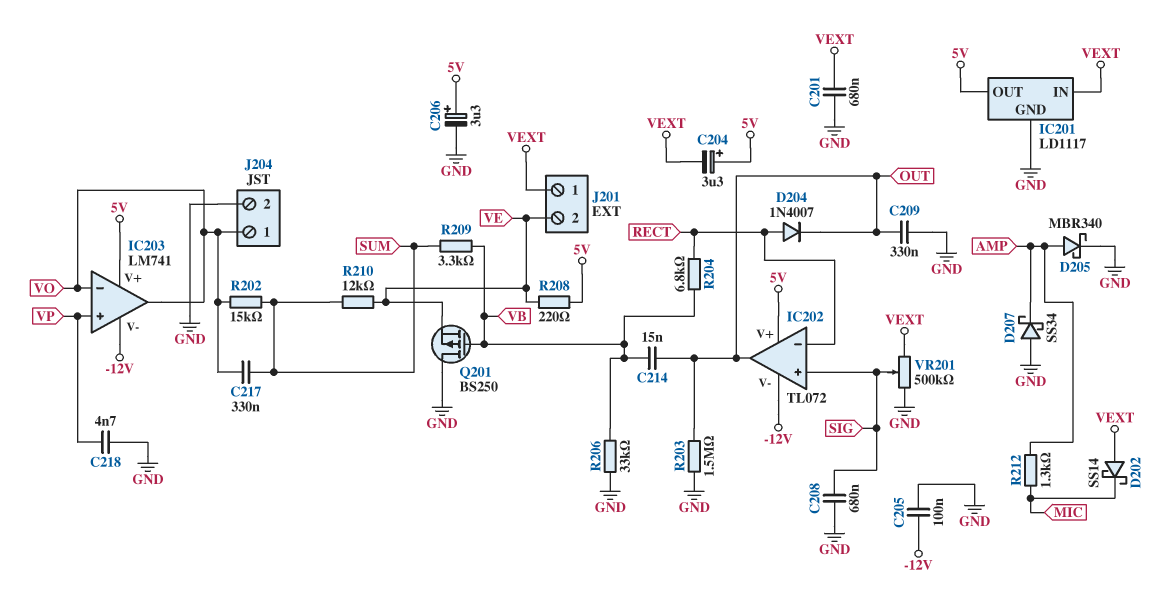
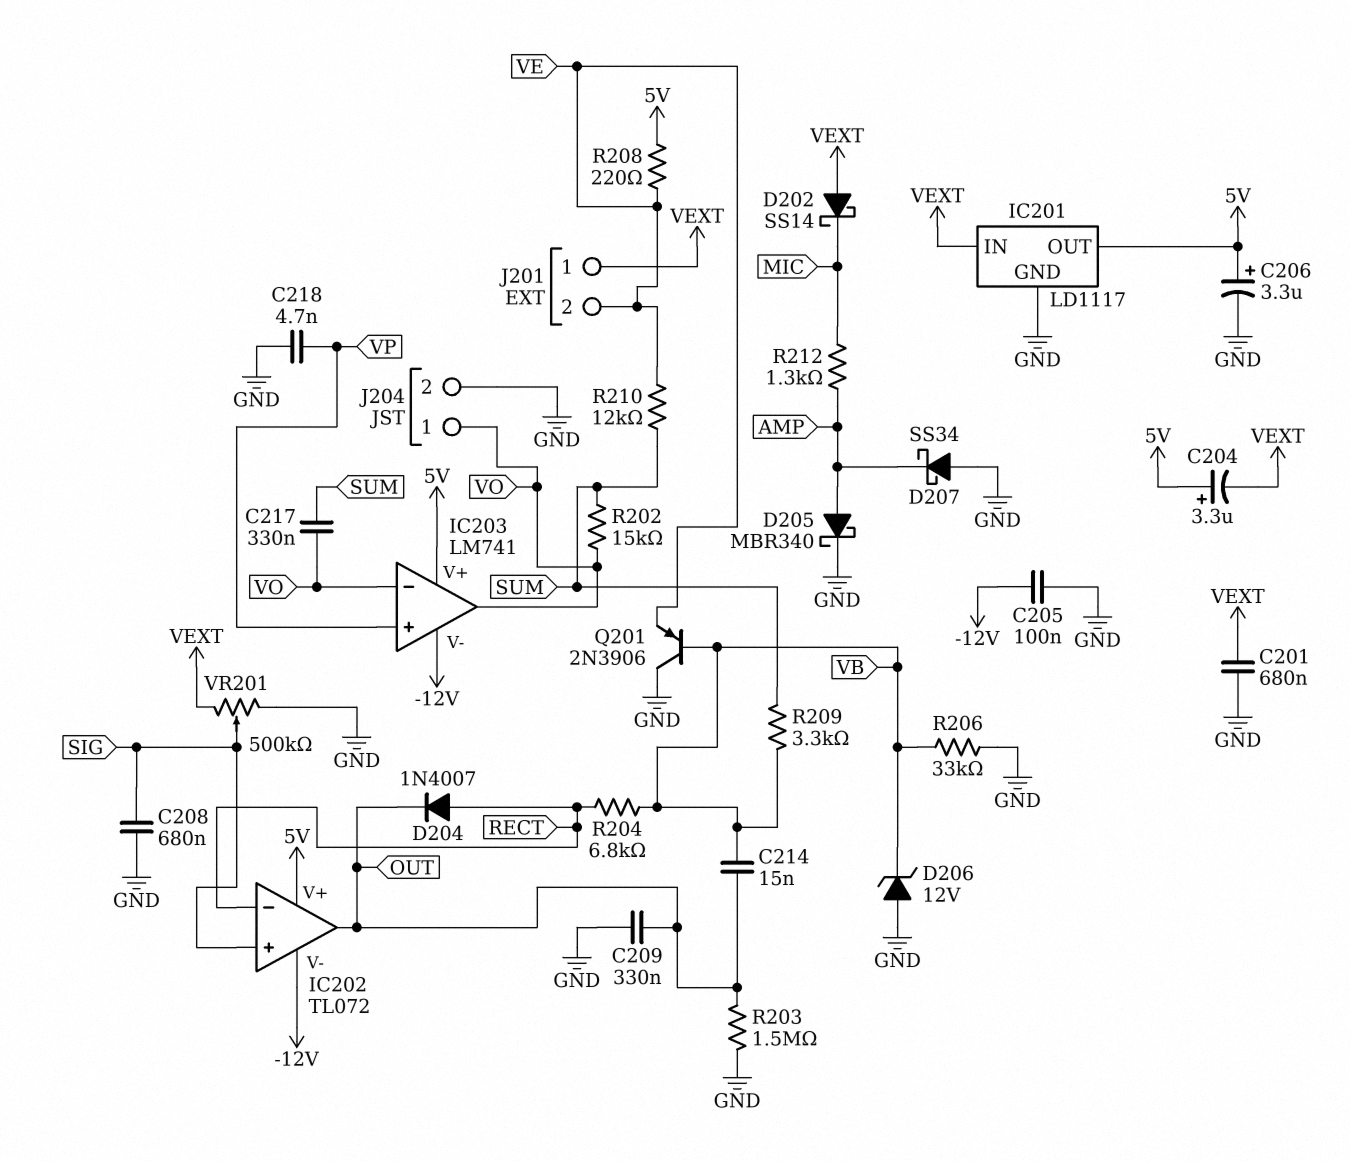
D206: none -> zener 12V (A GND, K VB)
Q201: PMOS BS250 (G VB, D GND, S VE) -> PNP 2N3906 (B VB, C GND, E VE)

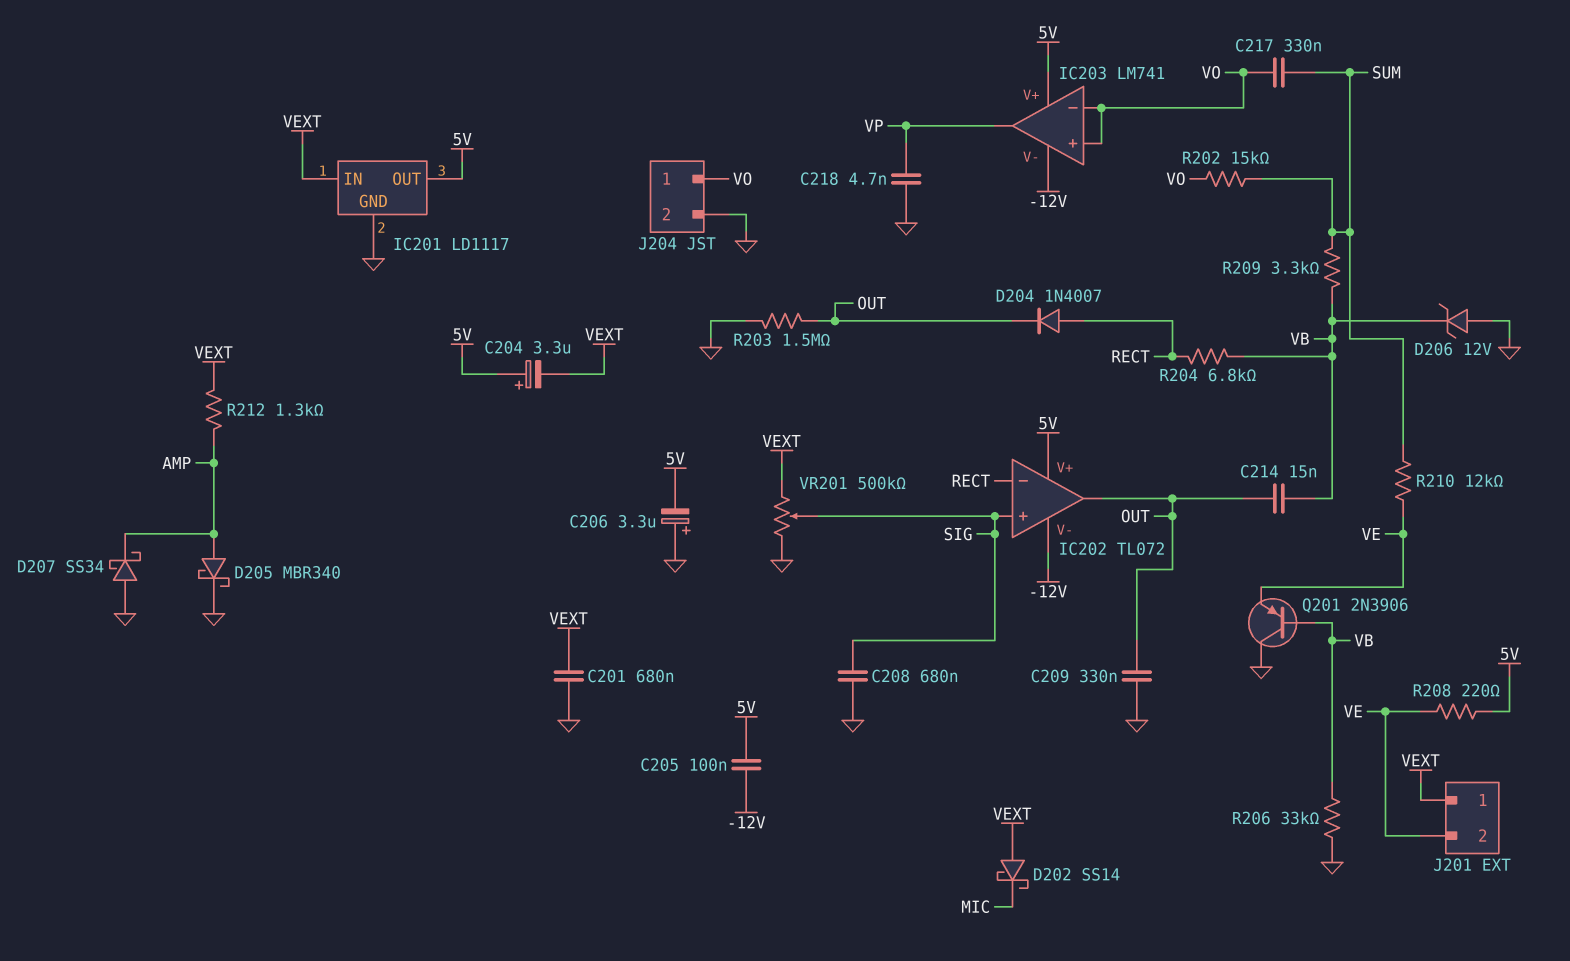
C205: 100nF (-12V, GND) -> 100nF (-12V, 5V)
C206: 3.3uF (plus 5V, minus GND) -> 3.3uF (plus GND, minus 5V)
IC203 pin in+: VP -> VO
IC203 pin out: VO -> VP
R212: 1.3k (AMP, MIC) -> 1.3k (AMP, VEXT)

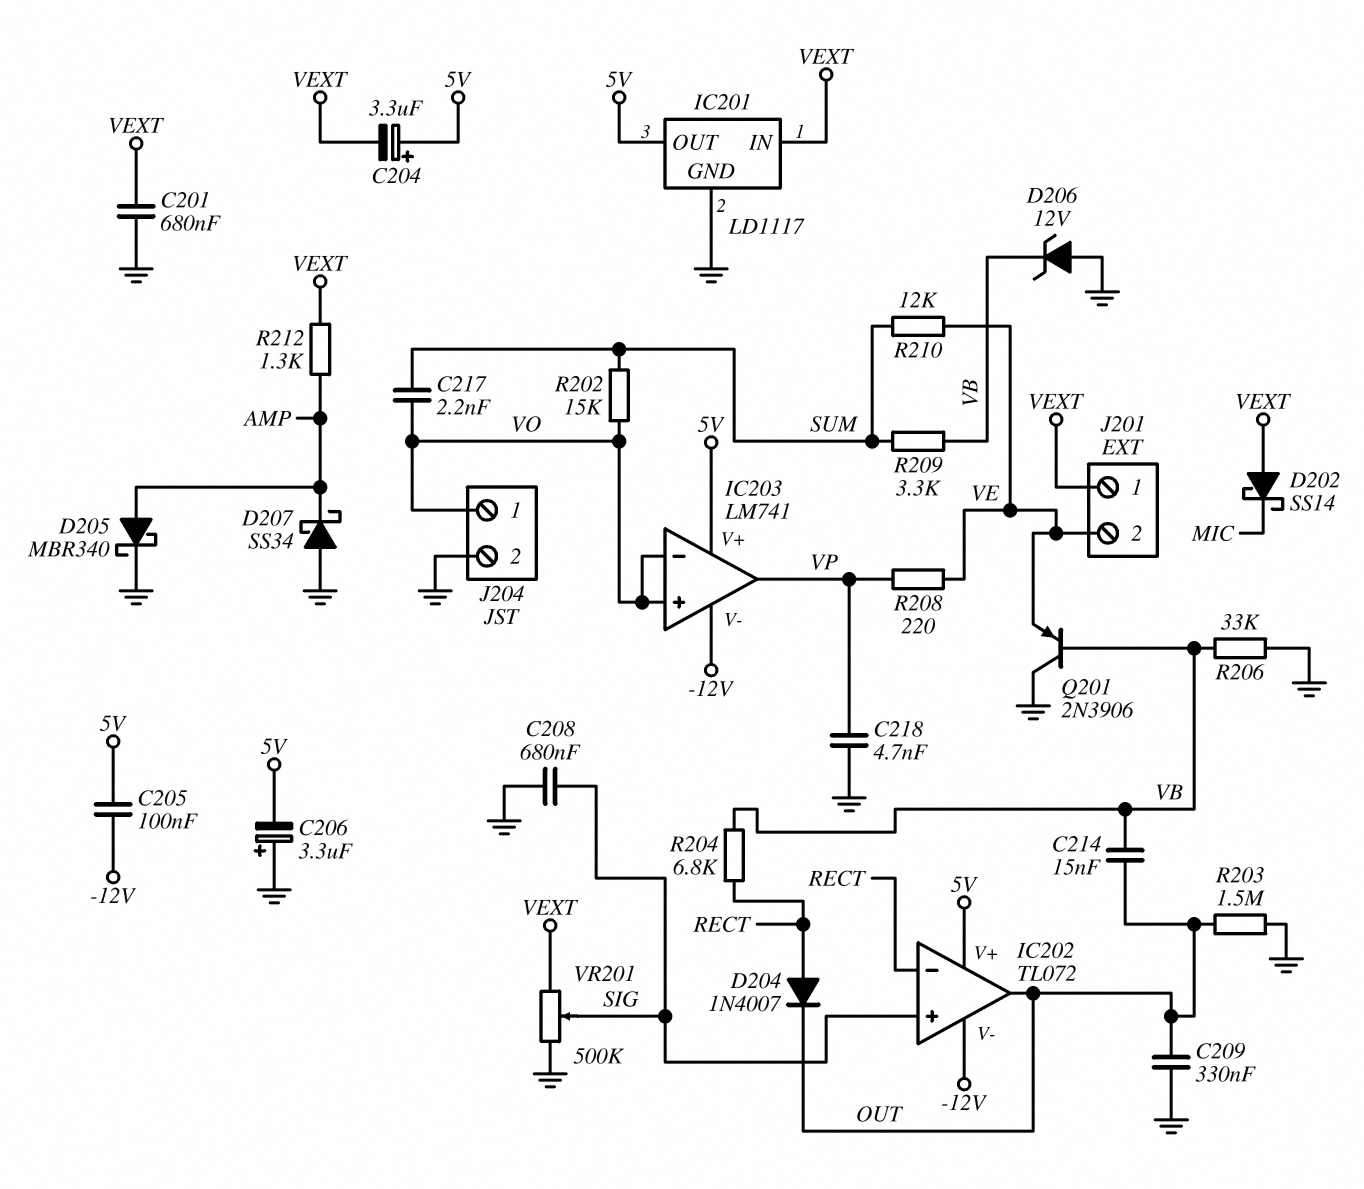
C217: 330nF (SUM, VO) -> 2.2nF (SUM, VO)
R208: 220 (5V, VE) -> 220 (VE, VP)

